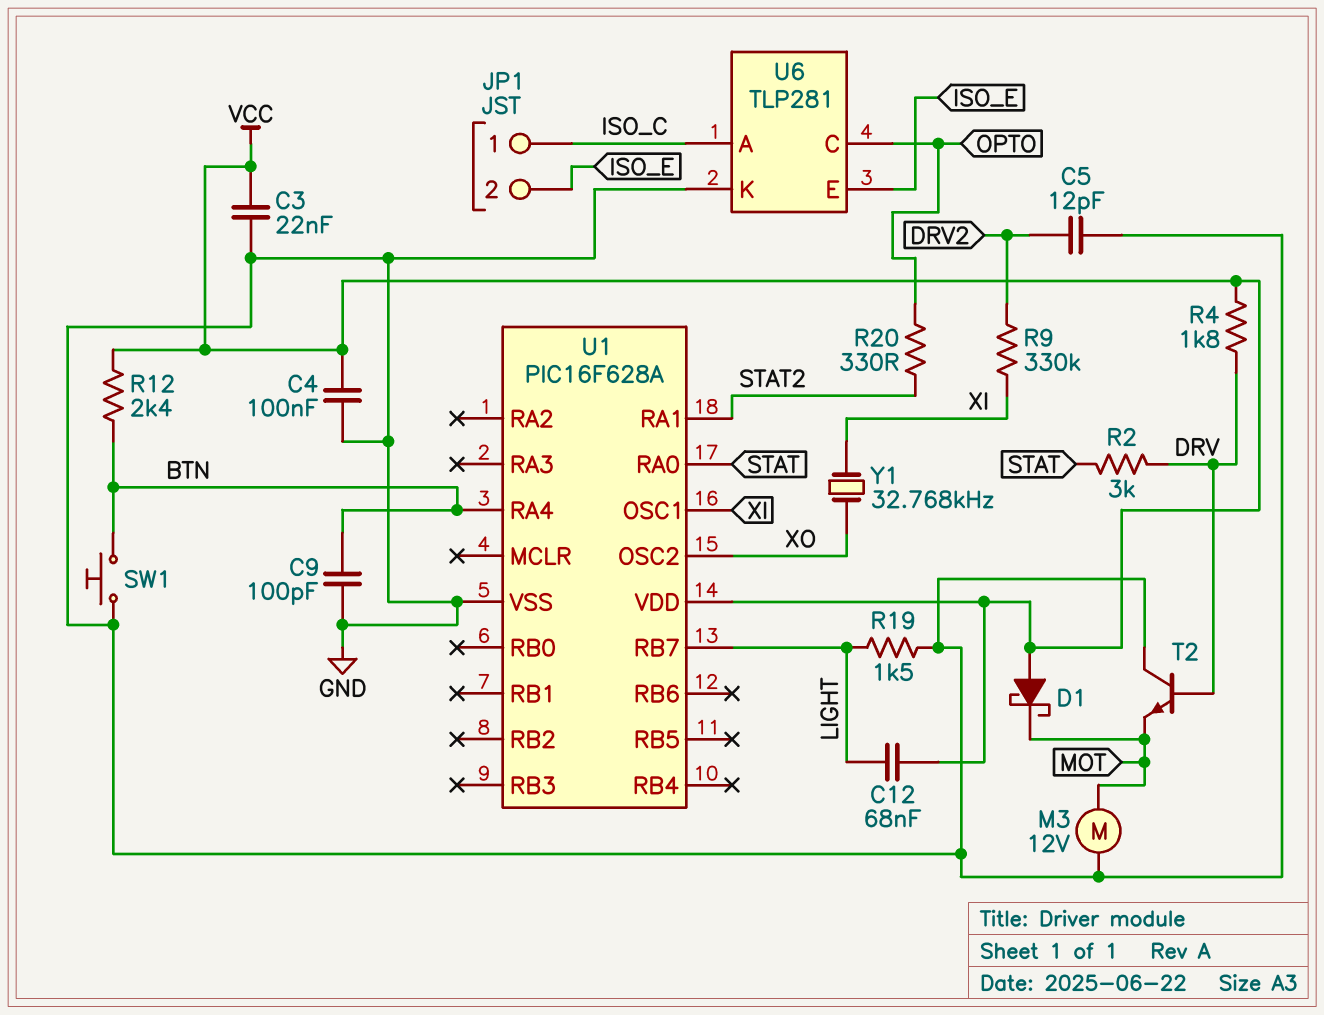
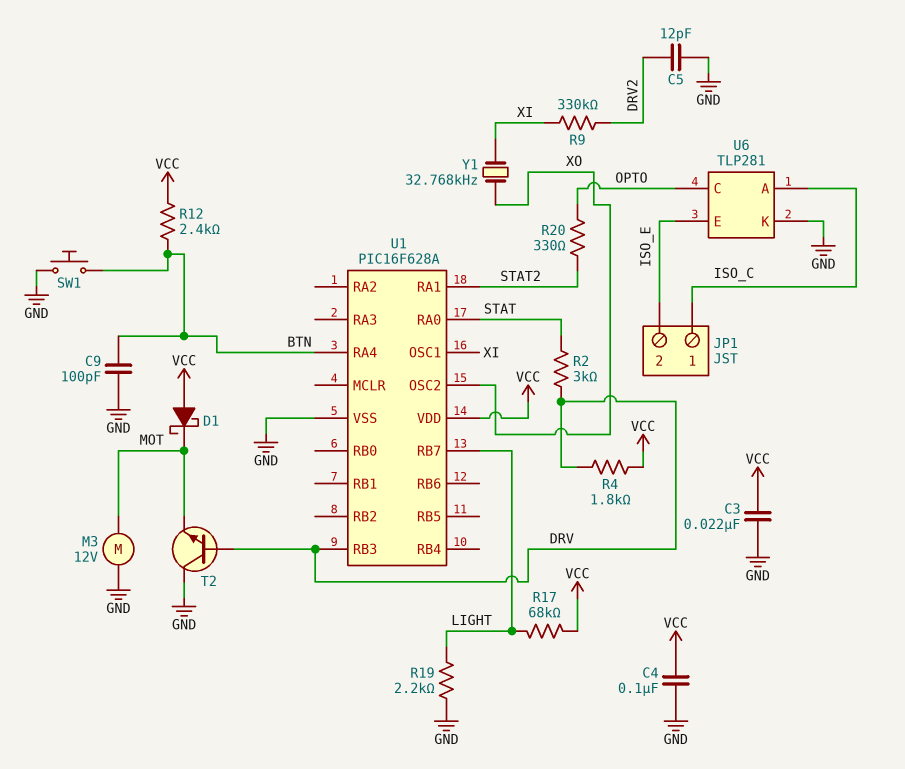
C12: 68nF (LIGHT, VCC) -> none
R17: none -> 68k (LIGHT, VCC)
R19: 1.5k (GND, LIGHT) -> 2.2k (GND, LIGHT)
U1 pin RB3: none -> DRV

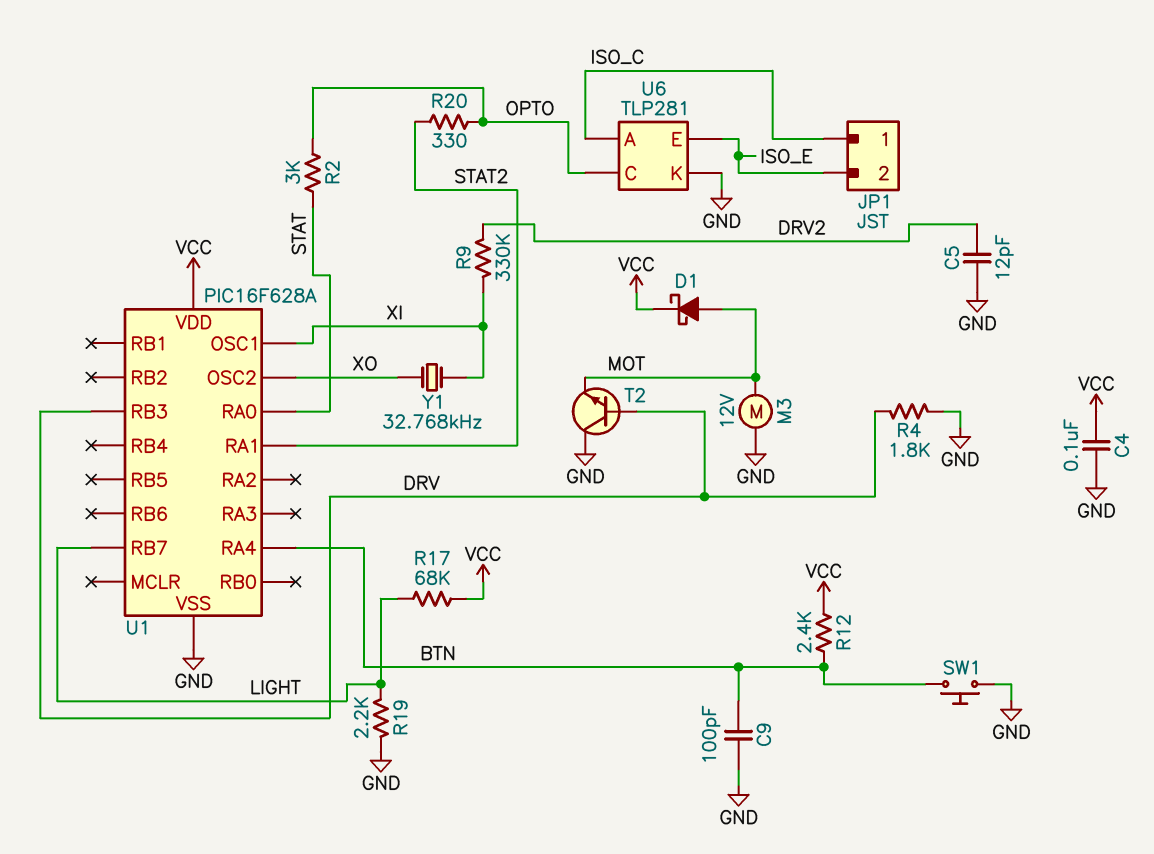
C3: 22nF (GND, VCC) -> none
D1: schottky (A VCC, K MOT) -> schottky (A MOT, K VCC)
R2: 3k (DRV, STAT) -> 3k (OPTO, STAT)
R4: 1.8k (DRV, VCC) -> 1.8k (DRV, GND)

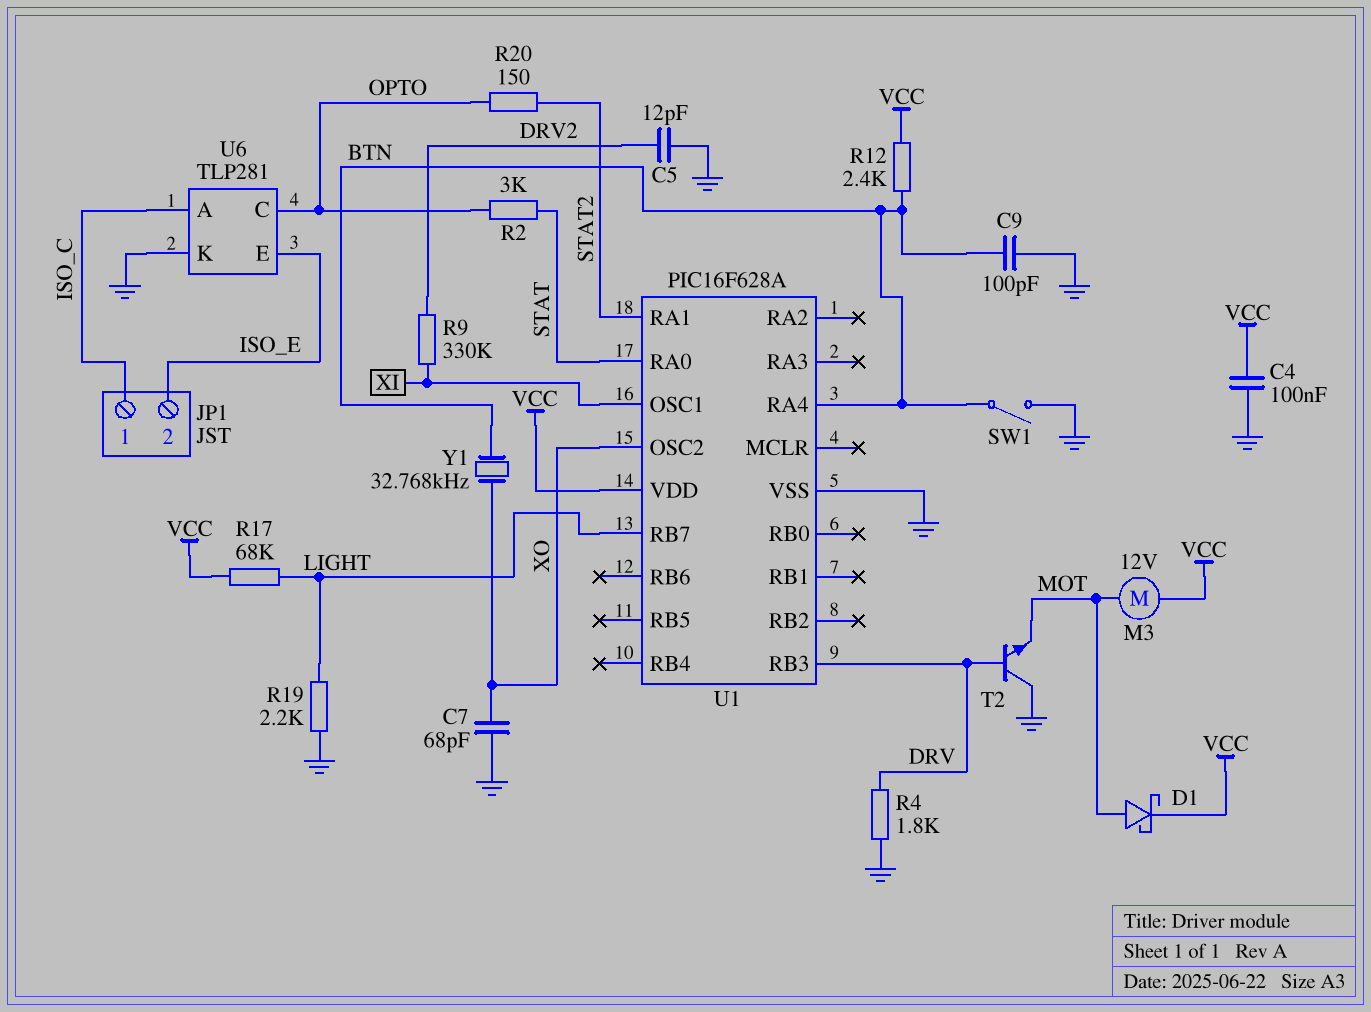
C7: none -> 68pF (GND, XO)
M3: motor 12V (GND, MOT) -> motor 12V (MOT, VCC)
R20: 330 (OPTO, STAT2) -> 150 (OPTO, STAT2)
SW1: button (BTN, GND) -> switch (BTN, GND)
Y1: 32.768kHz (XI, XO) -> 32.768kHz (BTN, XO)

